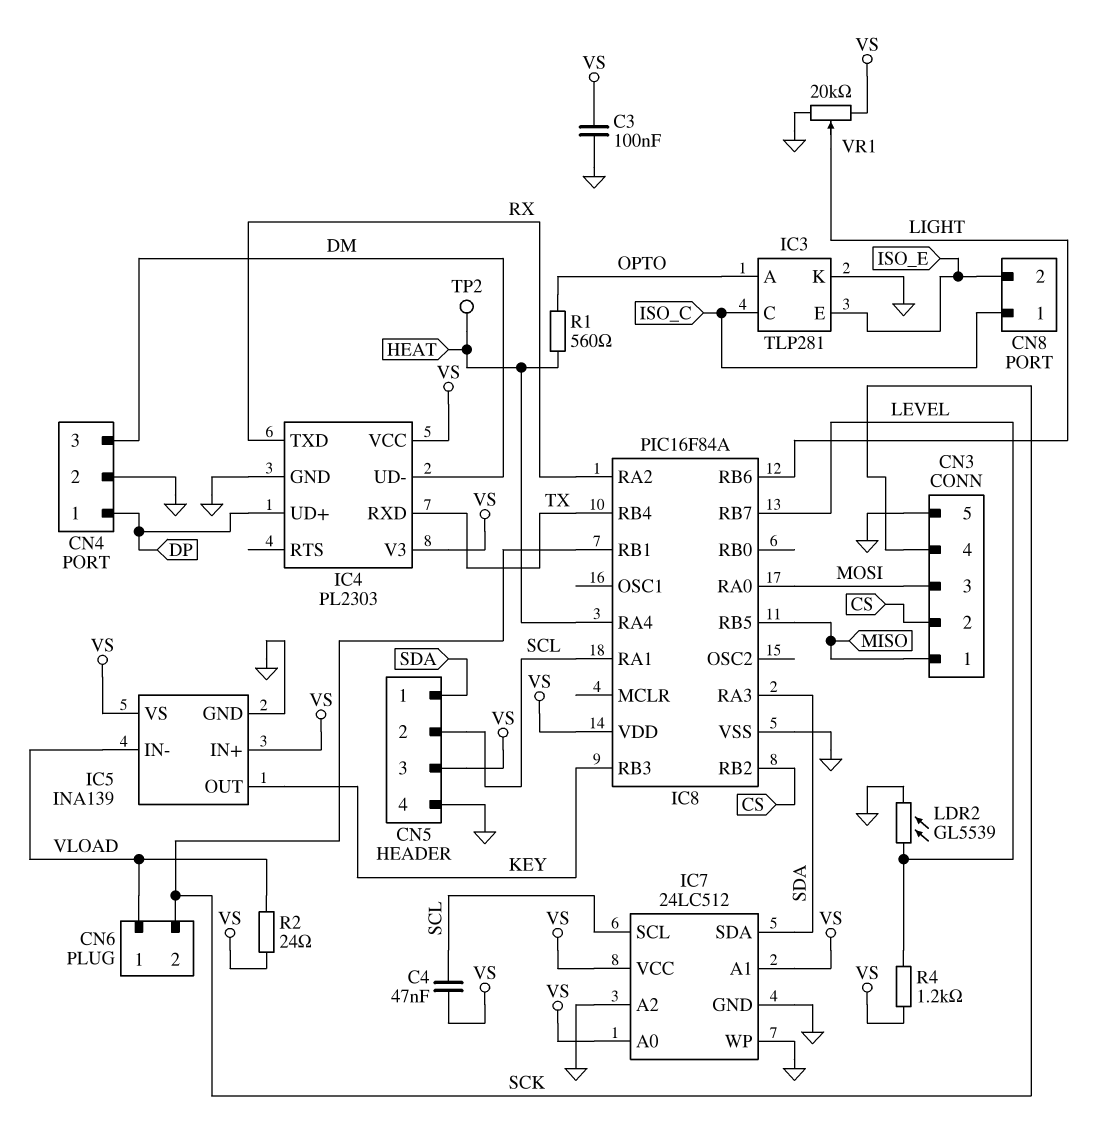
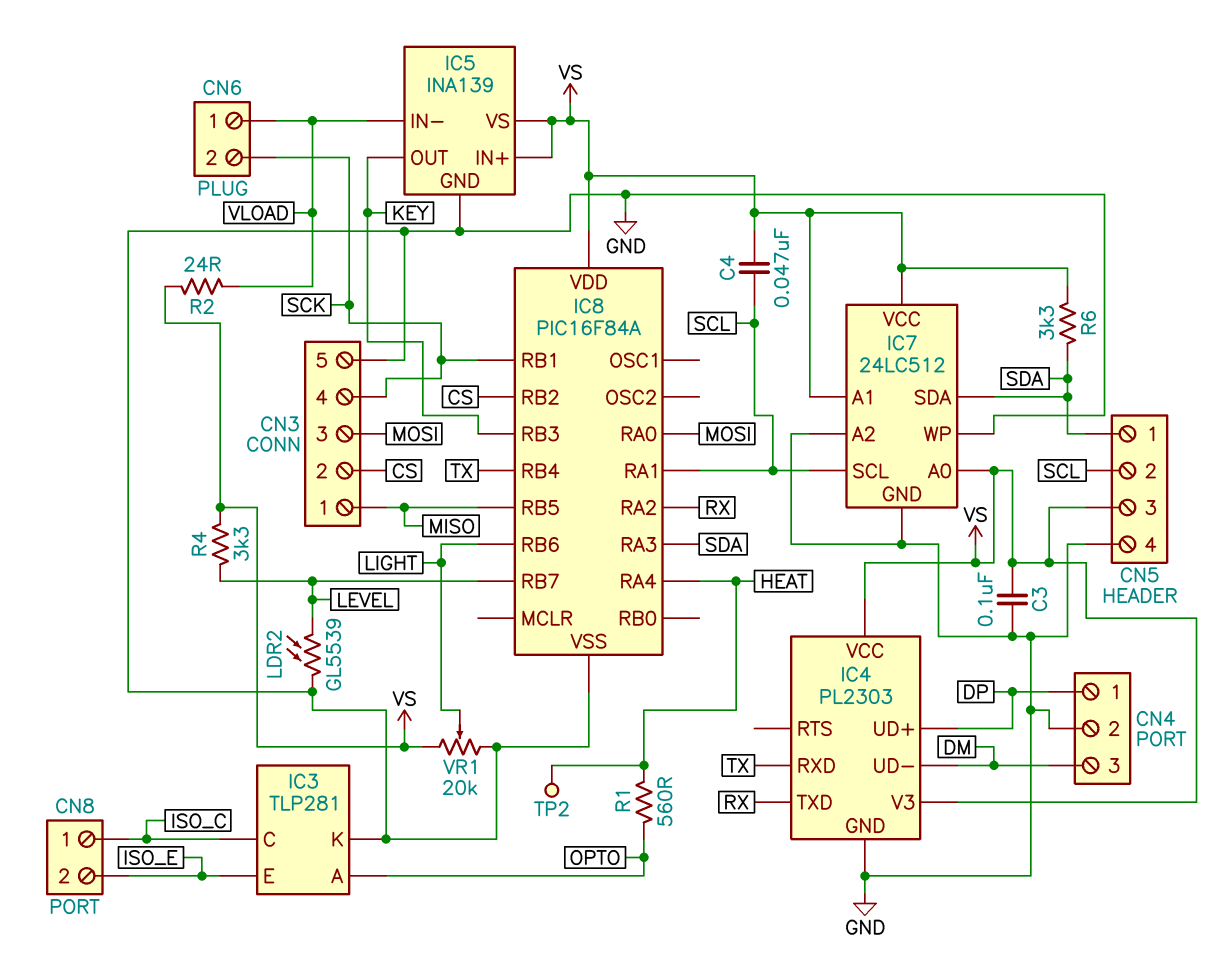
R4: 1.2k (LEVEL, VS) -> 3.3k (LEVEL, VS)
R6: none -> 3.3k (SDA, VS)

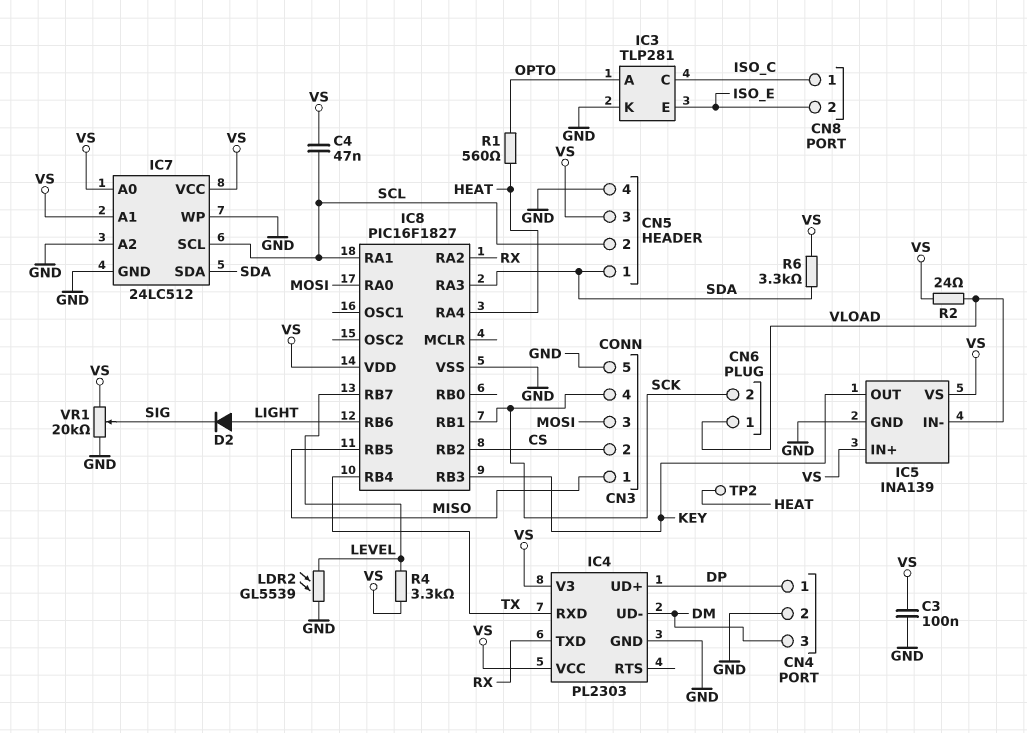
D2: none -> diode (A LIGHT, K SIG)
IC8: PIC16F84A -> PIC16F1827
VR1: 20k (GND, VS, wiper LIGHT) -> 20k (GND, VS, wiper SIG)

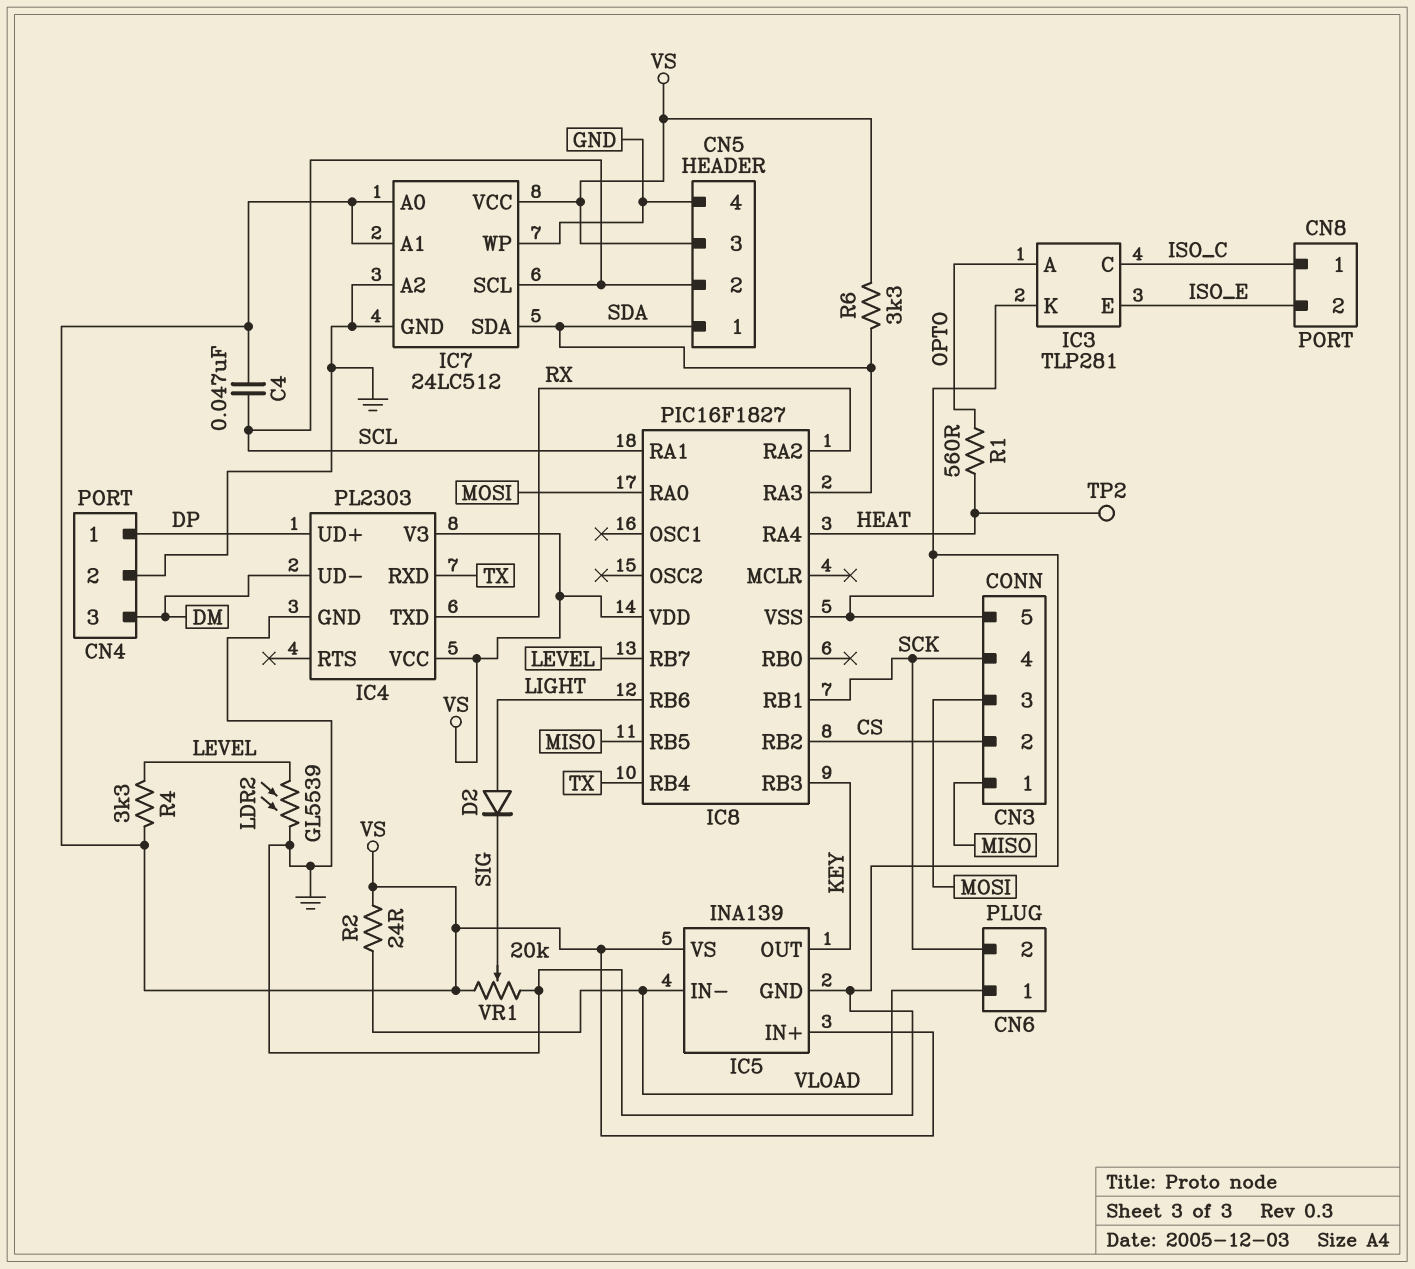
C3: 100nF (GND, VS) -> none

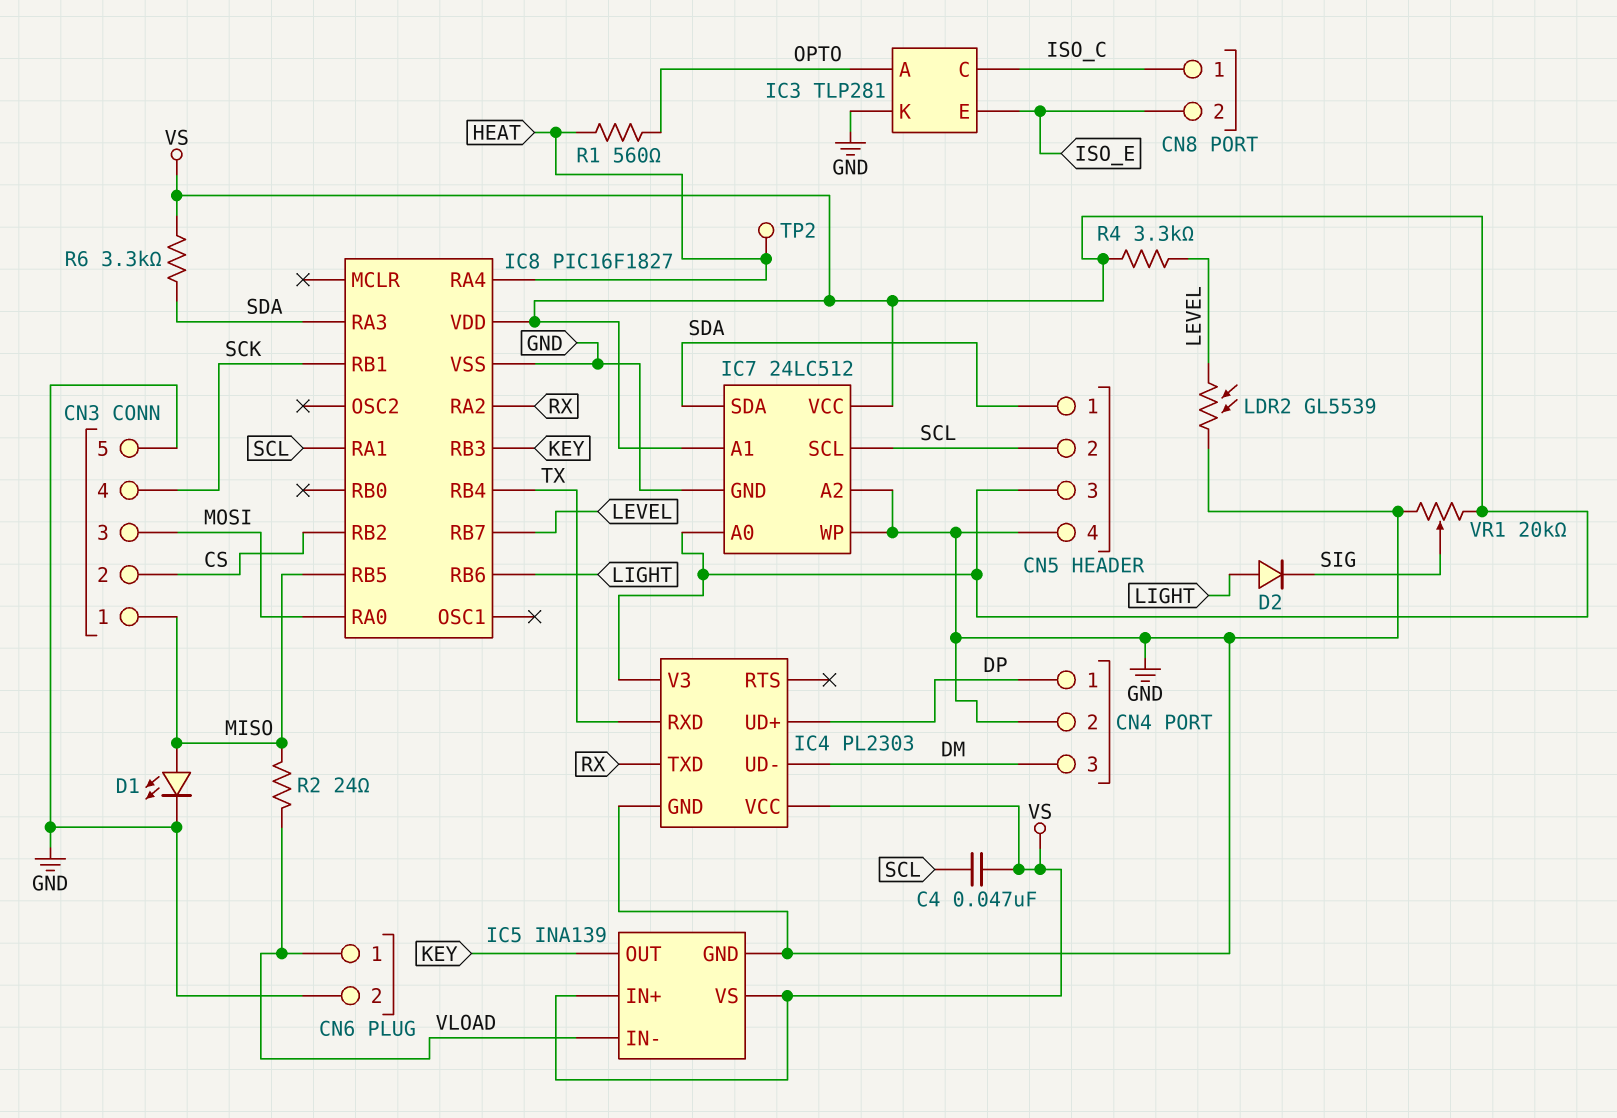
CN6 pin 2: SCK -> GND
D1: none -> LED (A MISO, K GND)
R2: 24 (VLOAD, VS) -> 24 (MISO, VLOAD)

